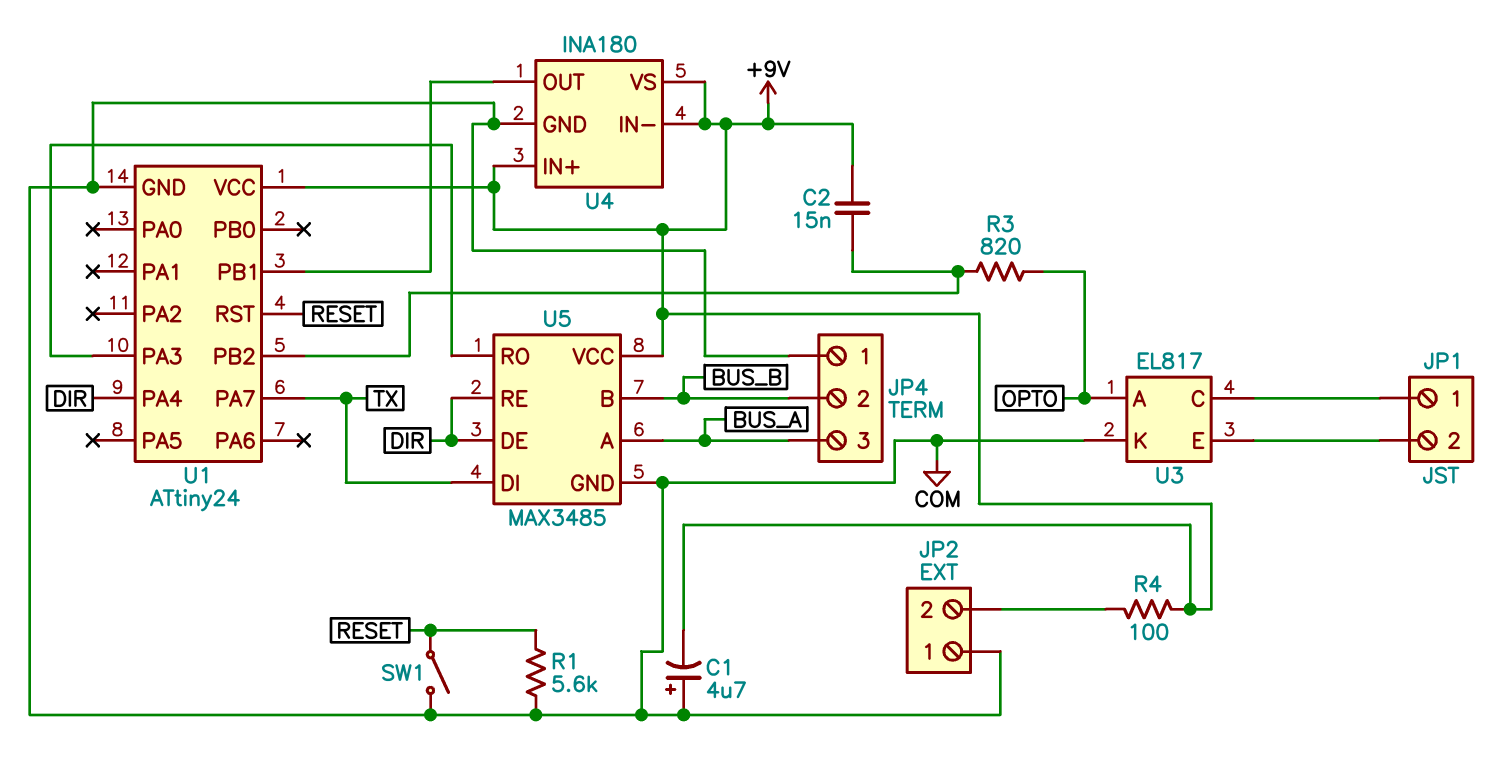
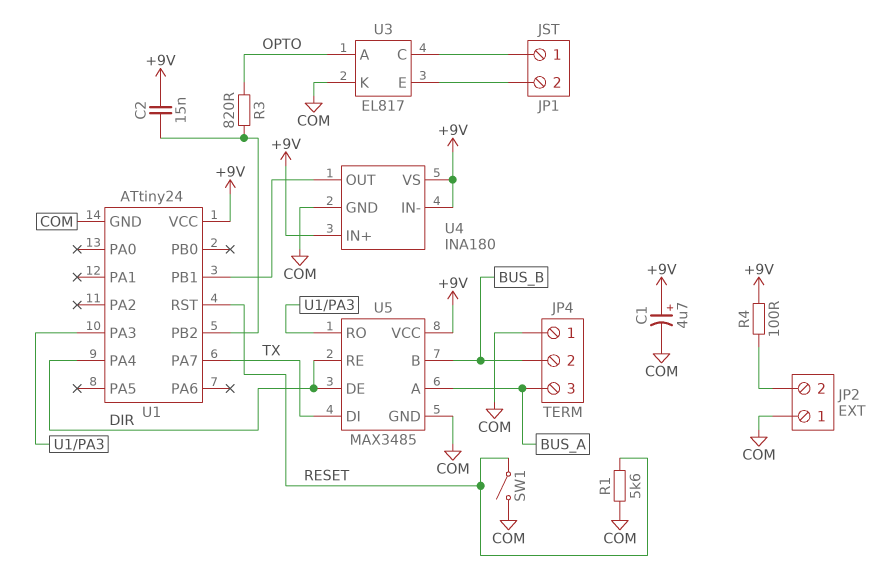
C1: 4.7uF (plus COM, minus +9V) -> 4.7uF (plus +9V, minus COM)

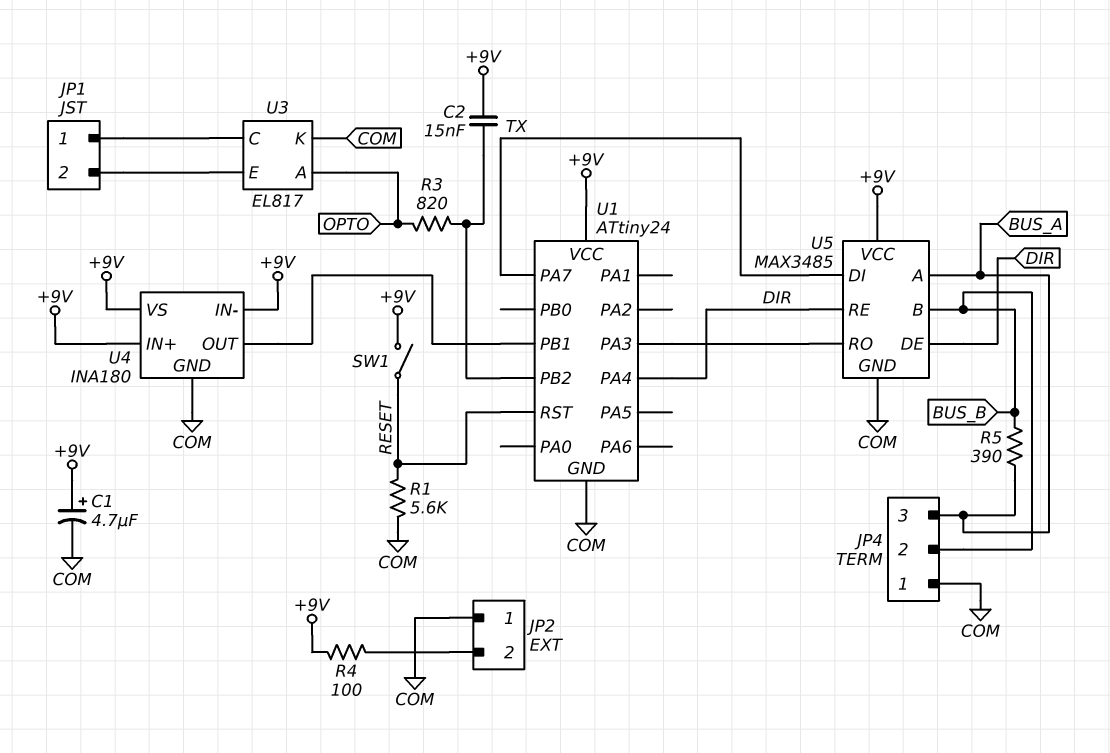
R5: none -> 390 (BUS_A, BUS_B)
SW1: switch (COM, RESET) -> switch (+9V, RESET)

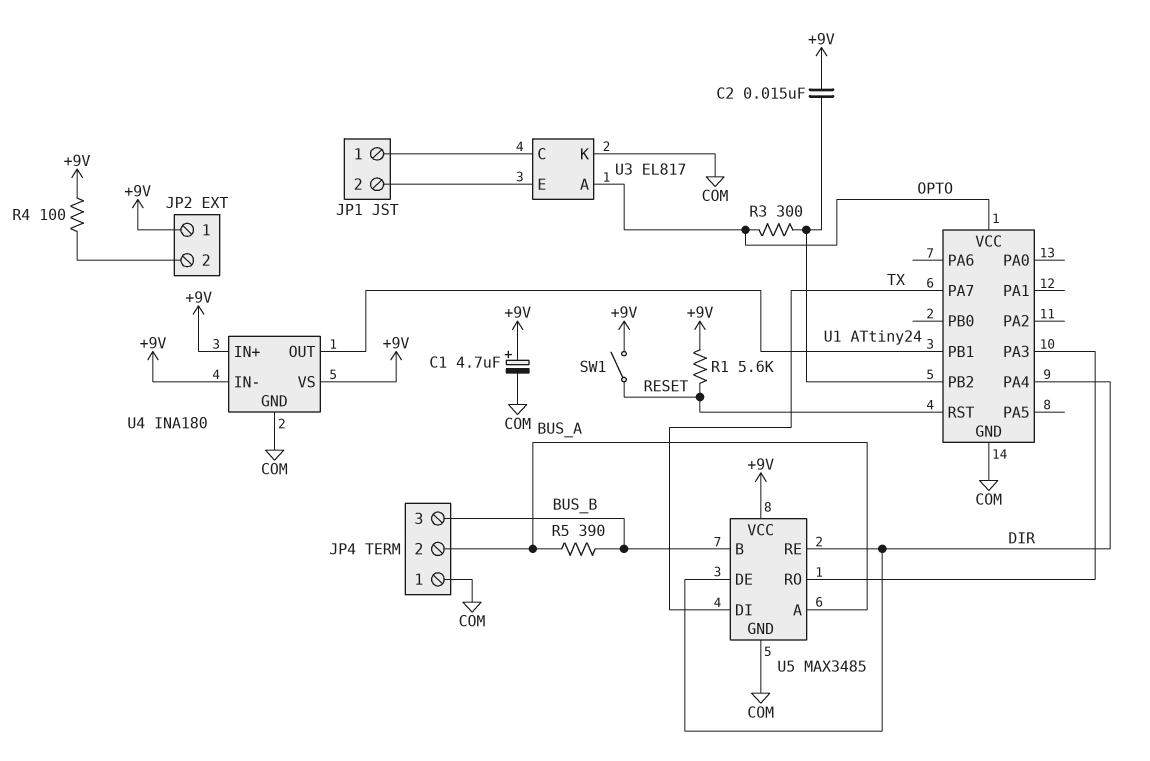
JP2 pin 1: COM -> +9V
JP4 pin 2: BUS_B -> BUS_A
JP4 pin 3: BUS_A -> BUS_B
R1: 5.6k (COM, RESET) -> 5.6k (+9V, RESET)
R3: 820 (OPTO, U1/PB2) -> 300 (OPTO, U1/PB2)
U1 pin VCC: +9V -> OPTO

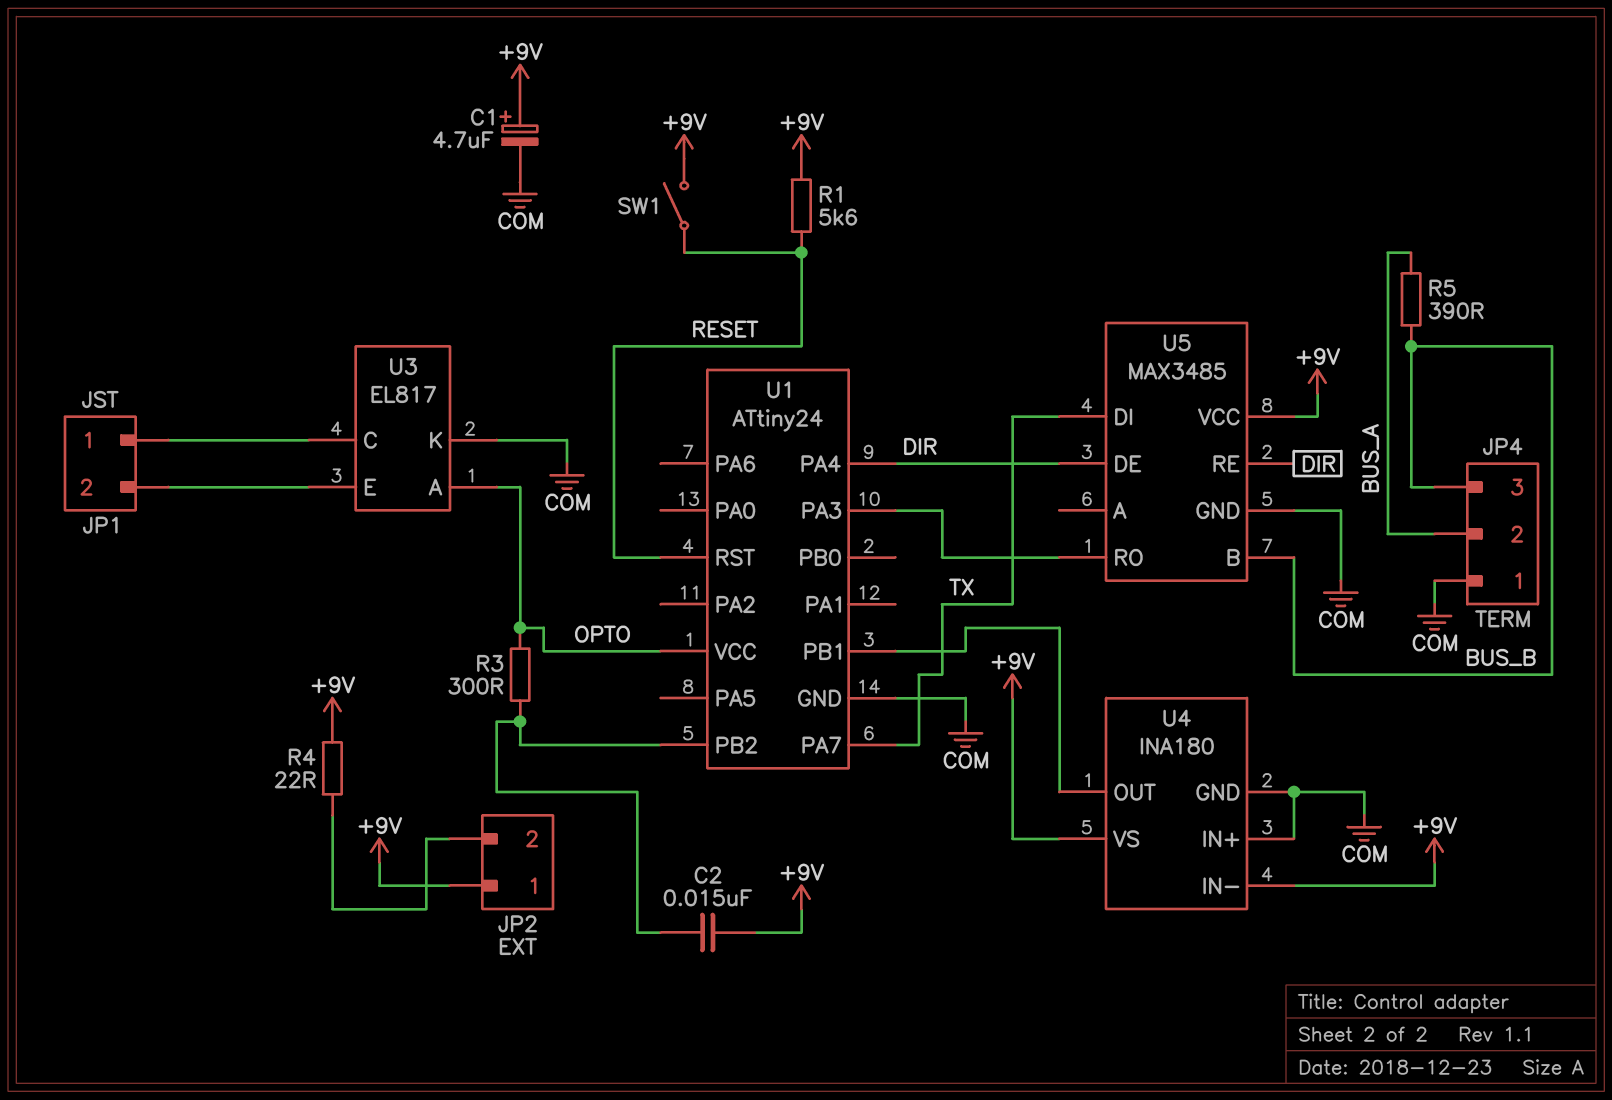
R4: 100 (+9V, JP2/2) -> 22 (+9V, JP2/2)
U4 pin IN+: +9V -> COM
U5 pin A: BUS_A -> none

